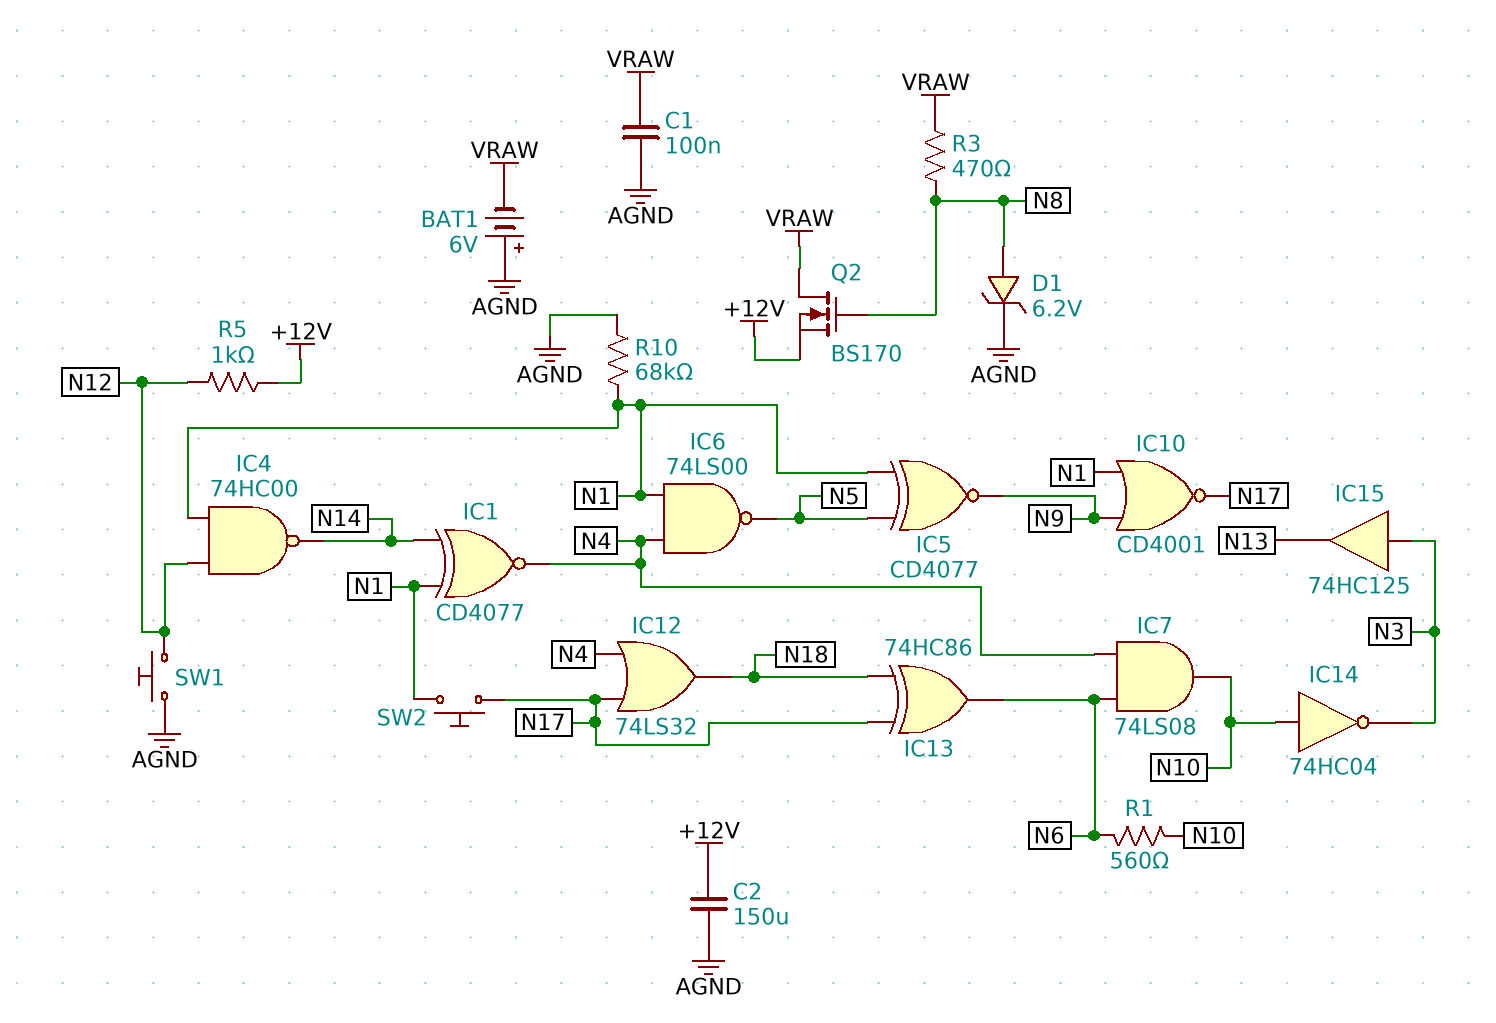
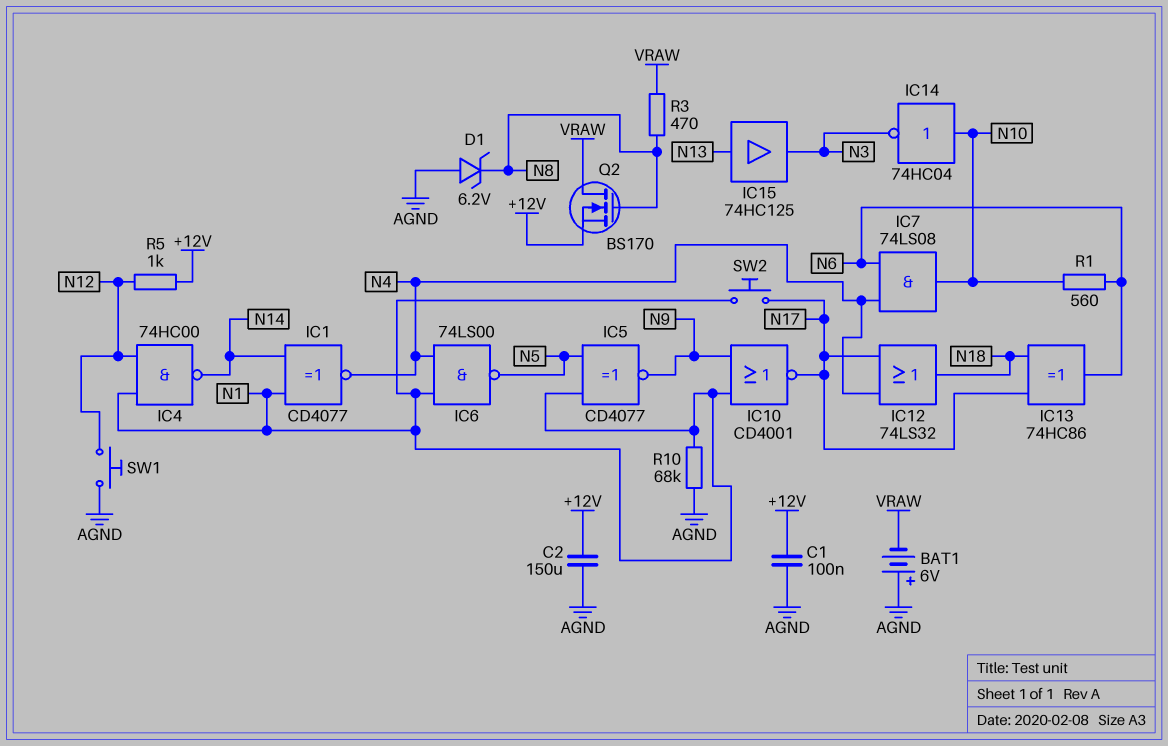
C1: 100nF (AGND, VRAW) -> 100nF (+12V, AGND)
D1: zener 6.2V (A N8, K AGND) -> zener 6.2V (A AGND, K N8)
IC15: buffer 74HC125 (in N3, out N13) -> buffer 74HC125 (in N13, out N3)

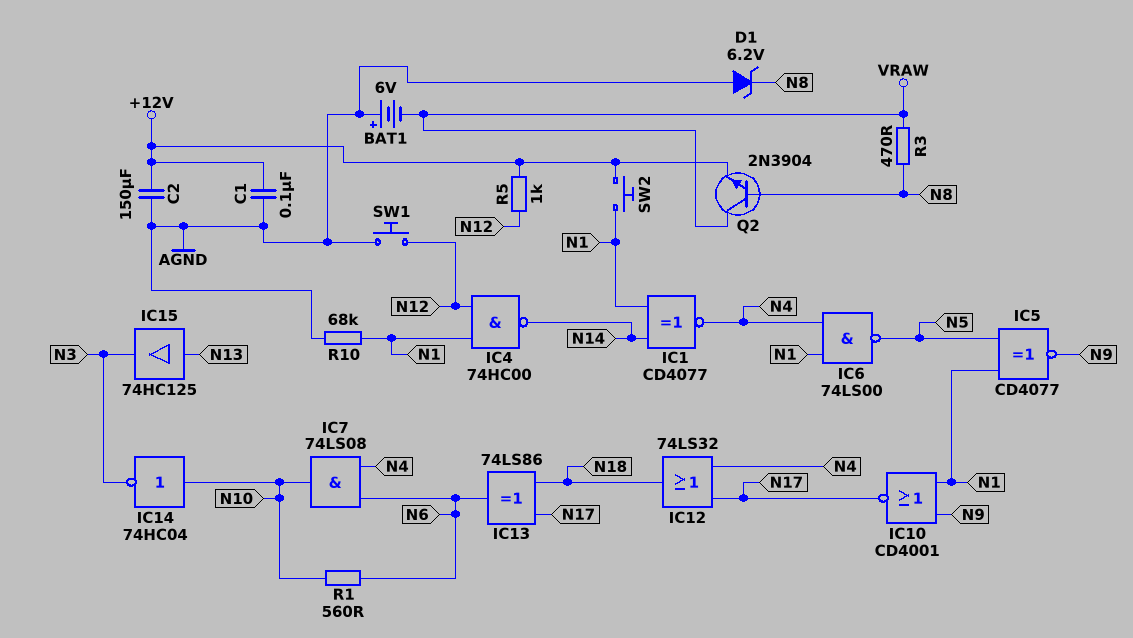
IC13: XOR 74HC86 (in N17, in N18, out N6) -> XOR 74LS86 (in N17, in N18, out N6)
Q2: NMOS BS170 (G N8, D VRAW, S +12V) -> NPN 2N3904 (B N8, C VRAW, E +12V)
SW2: button (N1, N17) -> button (+12V, N1)

